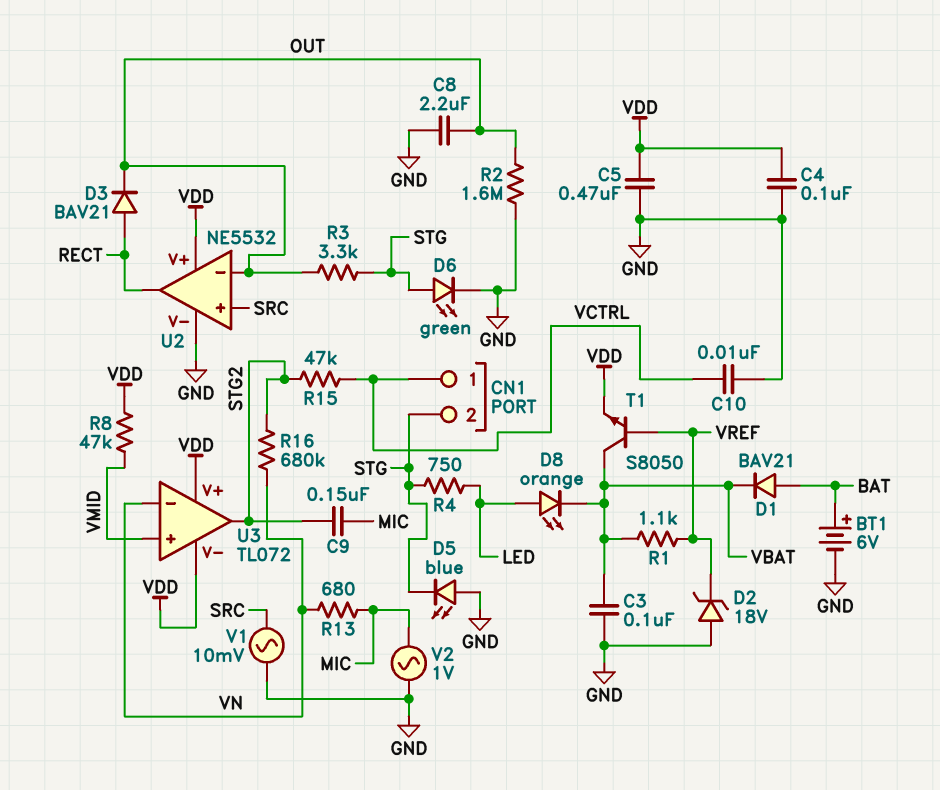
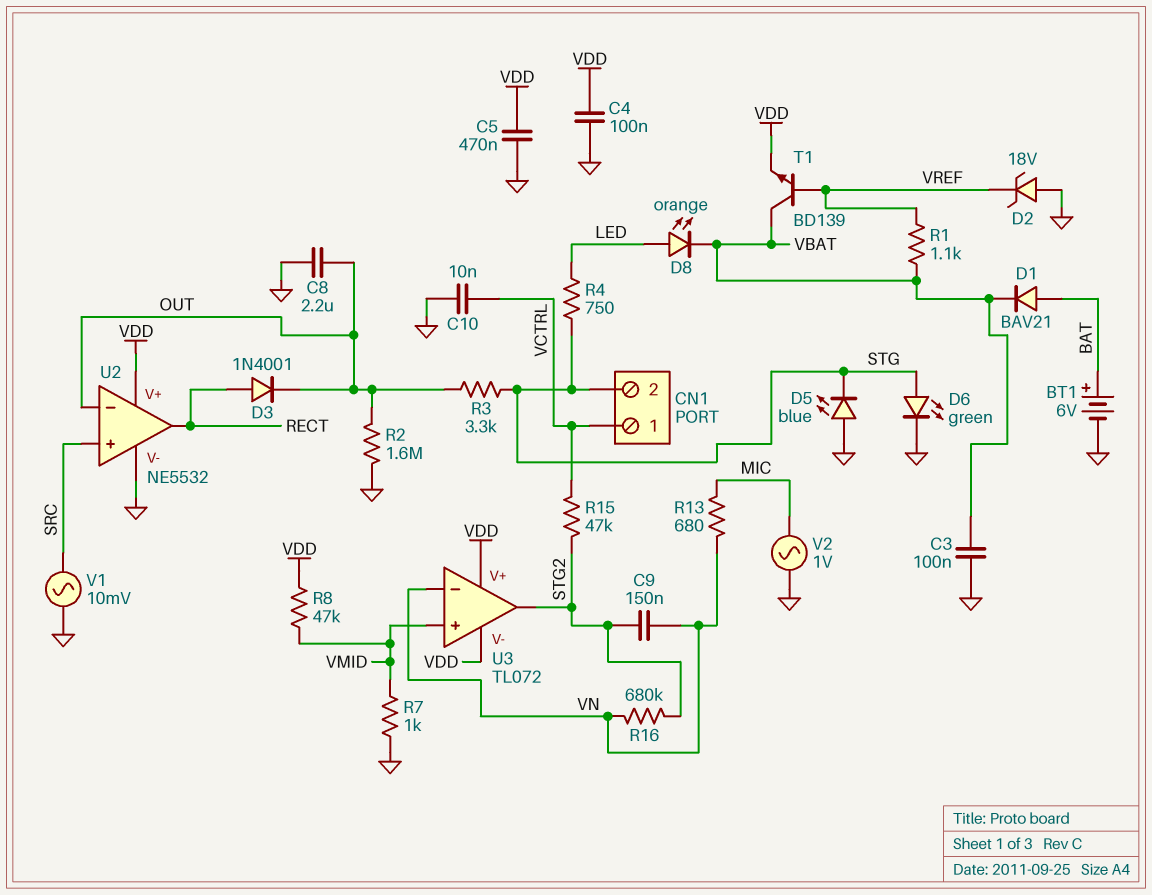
C9: 150nF (MIC, STG2) -> 150nF (STG2, VN)
D3: diode BAV21 (A RECT, K OUT) -> diode 1N4001 (A RECT, K OUT)
R7: none -> 1k (GND, VMID)
T1: NPN S8050 (B VREF, C VBAT, E VDD) -> NPN BD139 (B VREF, C VBAT, E VDD)

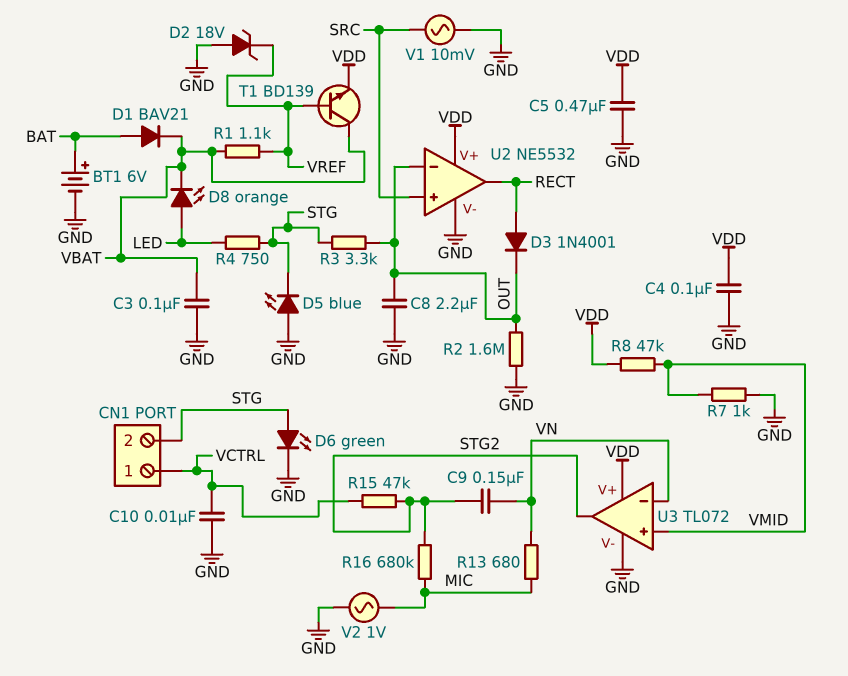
R16: 680k (STG2, VN) -> 680k (MIC, STG2)
U3 pin V-: VDD -> GND

